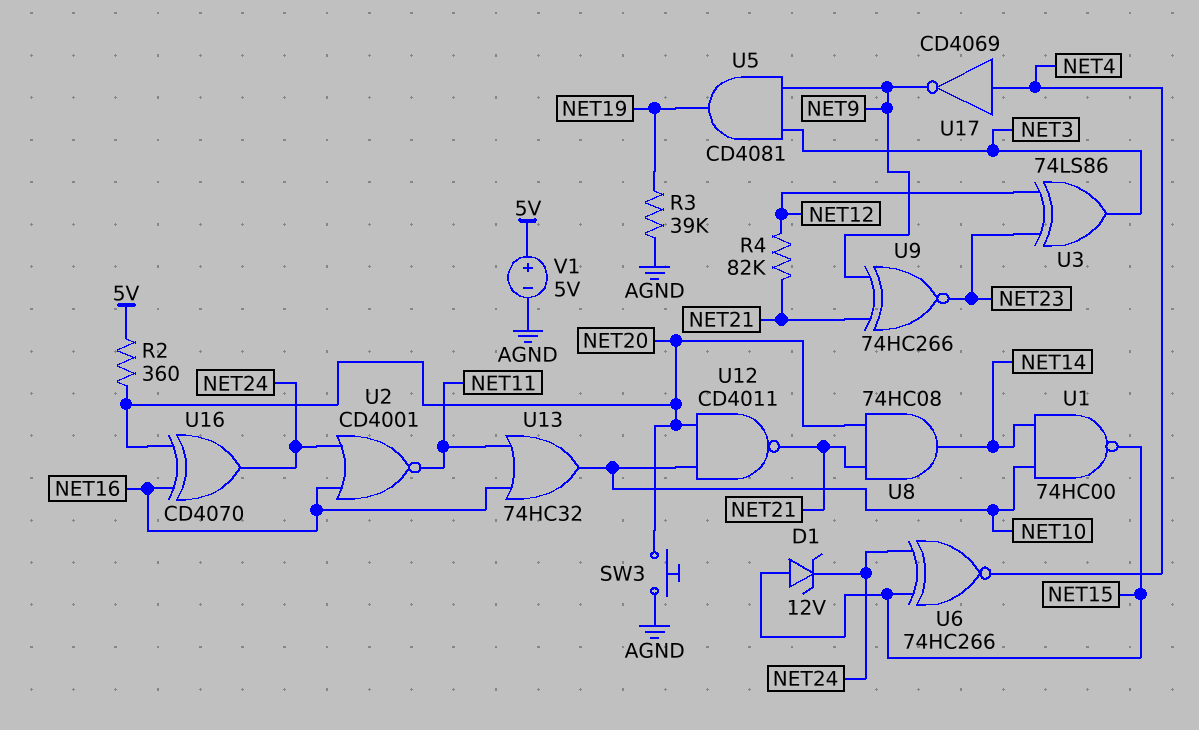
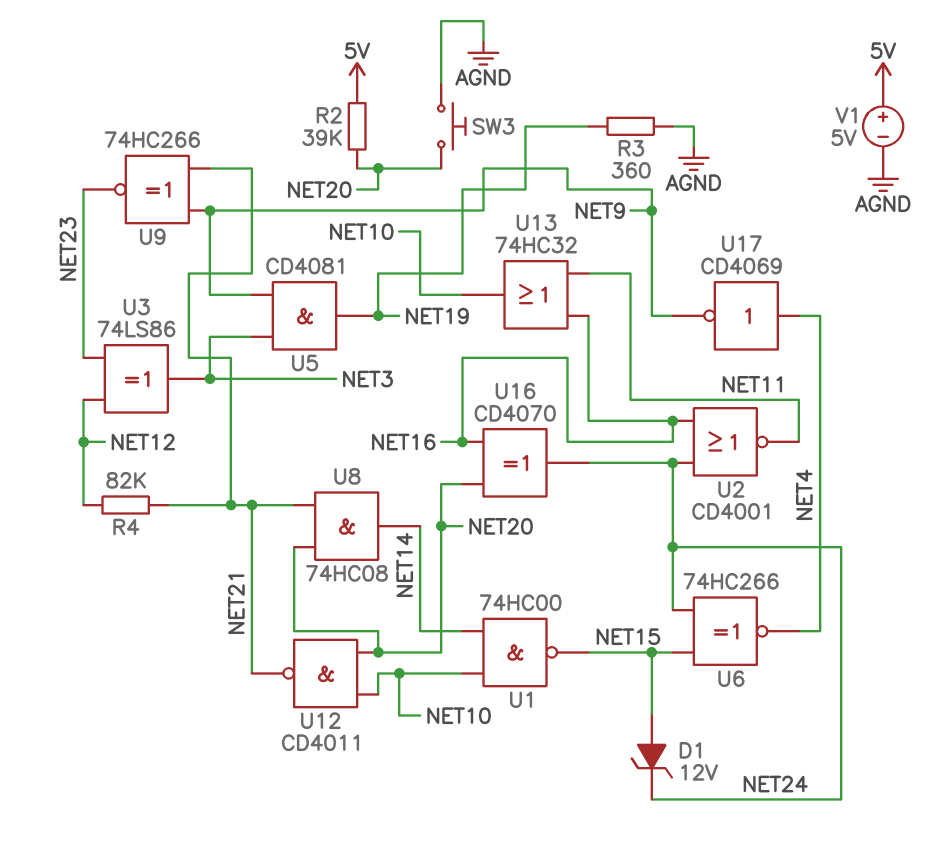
R2: 360 (5V, NET20) -> 39k (5V, NET20)
R3: 39k (AGND, NET19) -> 360 (AGND, NET19)

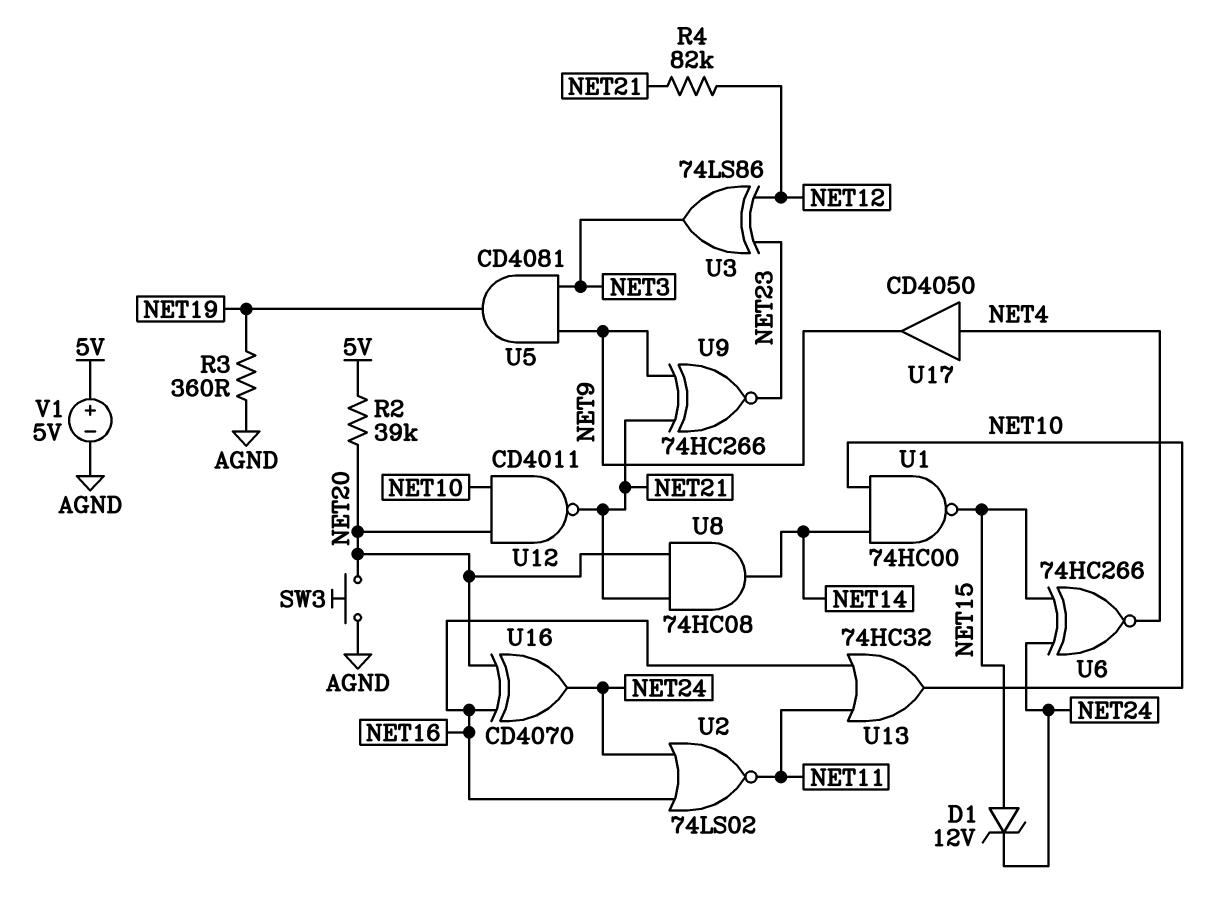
U2: NOR CD4001 (in NET16, in NET24, out NET11) -> NOR 74LS02 (in NET16, in NET24, out NET11)
U17: NOT CD4069 (in NET4, out NET9) -> buffer CD4050 (in NET4, out NET9)

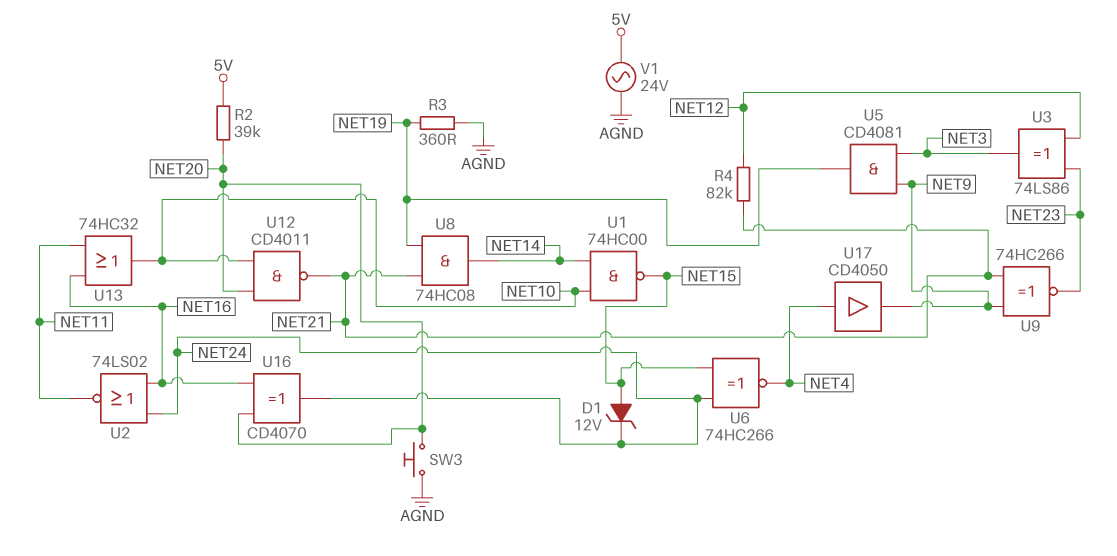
U8: AND 74HC08 (in NET20, in NET21, out NET14) -> AND 74HC08 (in NET19, in NET21, out NET14)
V1: 5V (plus 5V, minus AGND) -> AC 24V (5V, AGND)

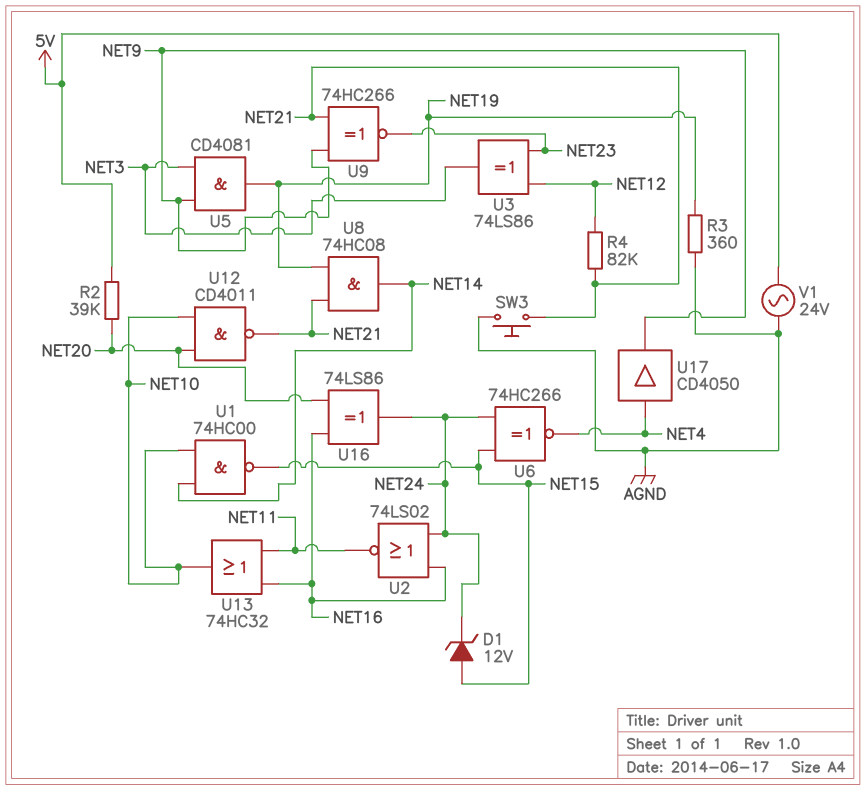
SW3: button (AGND, NET20) -> button (AGND, NET21)
U16: XOR CD4070 (in NET16, in NET20, out NET24) -> XOR 74LS86 (in NET16, in NET20, out NET24)

